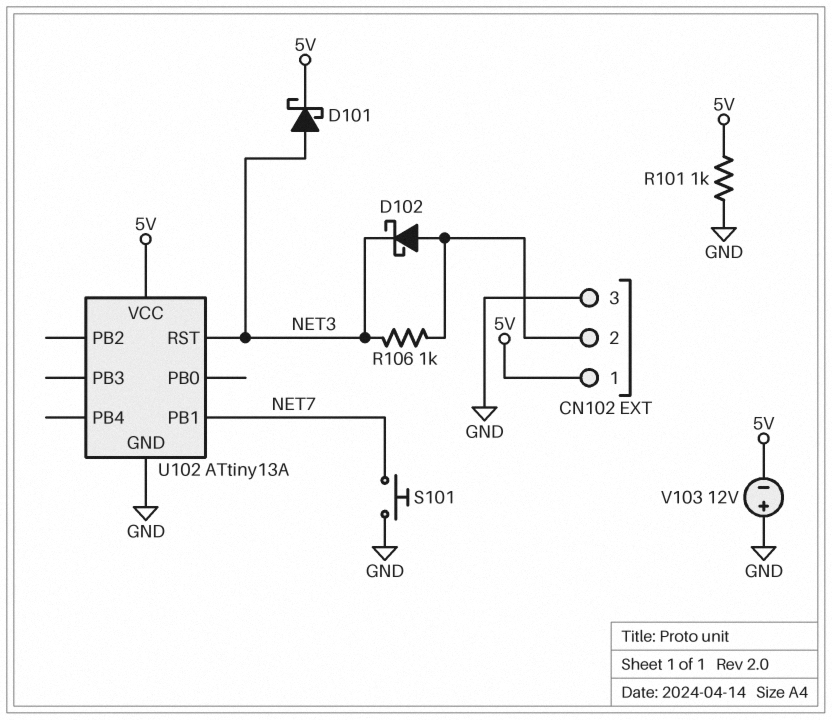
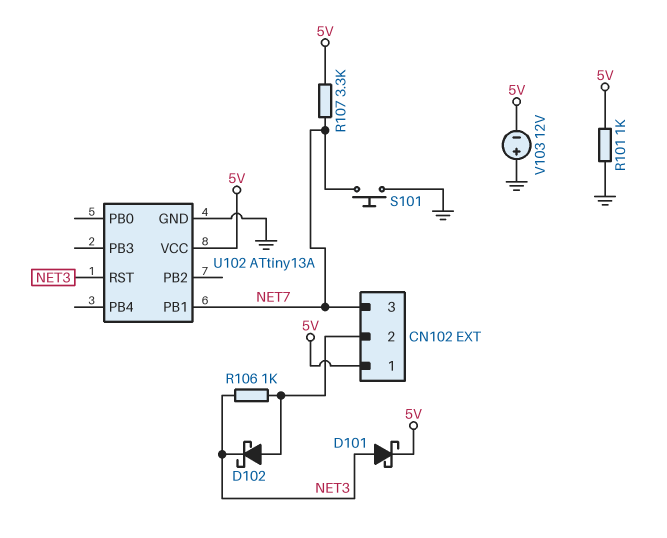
CN102 pin 3: GND -> NET7
R107: none -> 3.3k (5V, NET7)

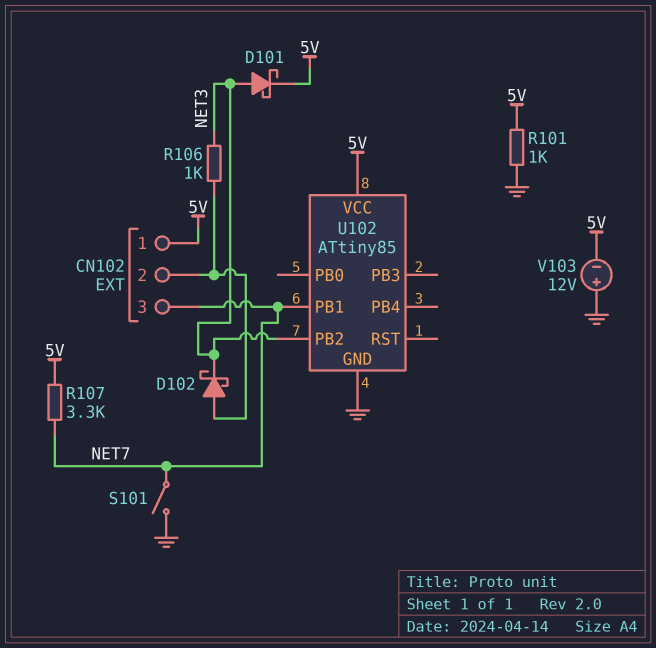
S101: button (GND, NET7) -> switch (GND, NET7)
U102: ATtiny13A -> ATtiny85
U102 pin PB2: none -> NET3
U102 pin RST: NET3 -> none

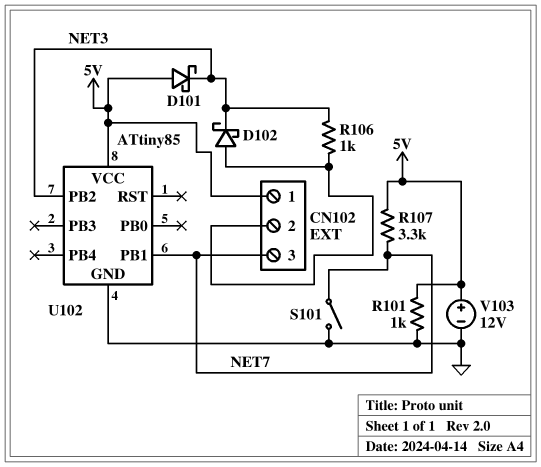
D101: schottky (A NET3, K 5V) -> schottky (A 5V, K NET3)
V103: 12V (plus GND, minus 5V) -> 12V (plus 5V, minus GND)

